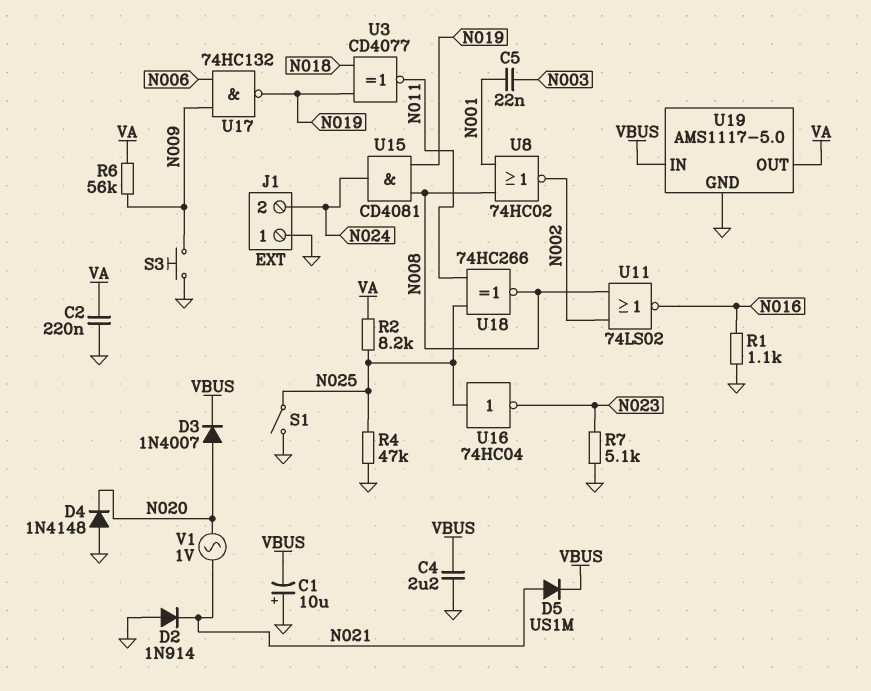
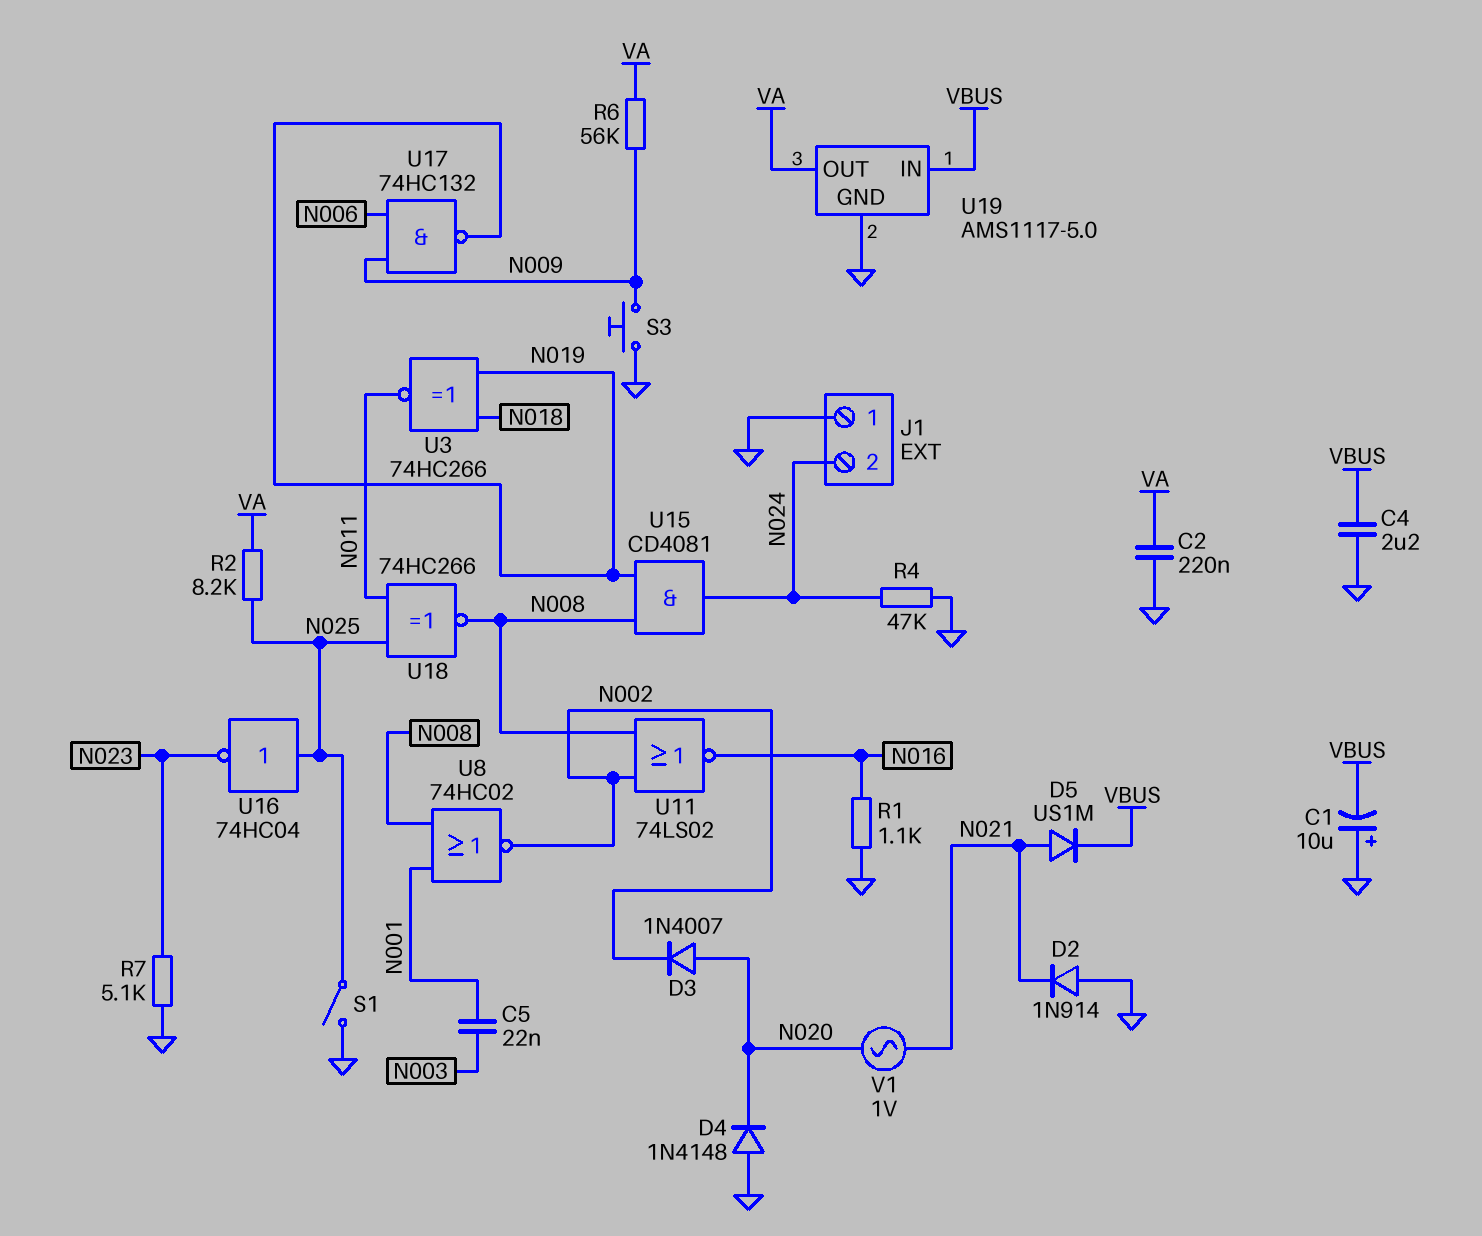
D3: diode 1N4007 (A N020, K VBUS) -> diode 1N4007 (A N020, K N002)
R4: 47k (GND, N025) -> 47k (GND, N024)
U3: XNOR CD4077 (in N018, in N019, out N011) -> XNOR 74HC266 (in N018, in N019, out N011)

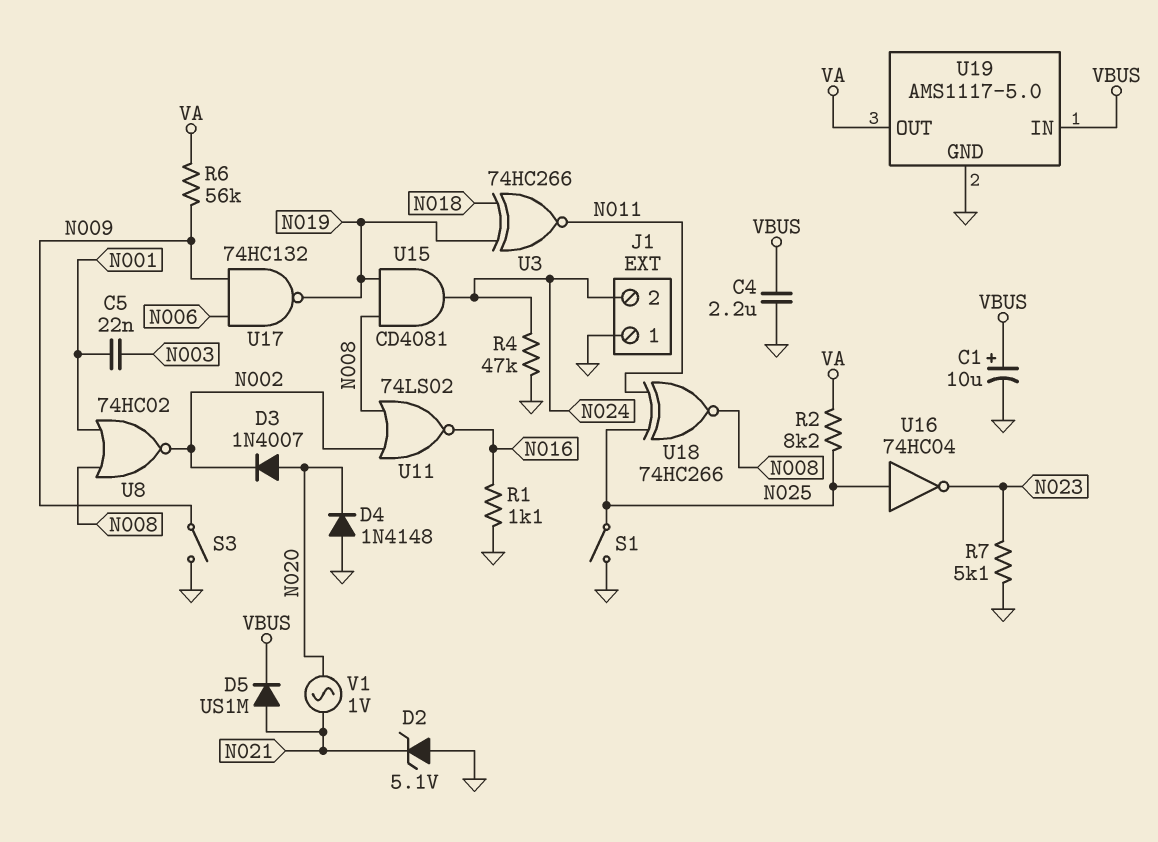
C1: 10uF (plus GND, minus VBUS) -> 10uF (plus VBUS, minus GND)
C2: 220nF (GND, VA) -> none
D2: diode 1N914 (A GND, K N021) -> zener 5.1V (A GND, K N021)
S3: button (GND, N009) -> switch (GND, N009)

